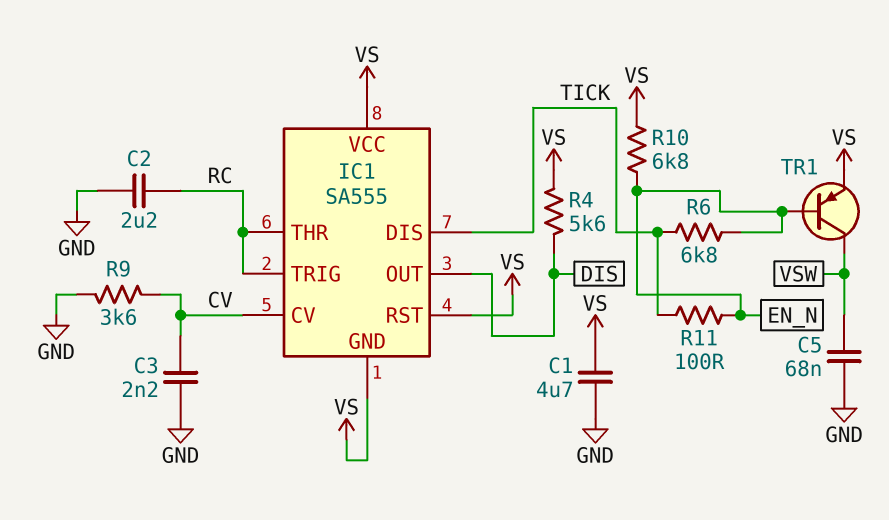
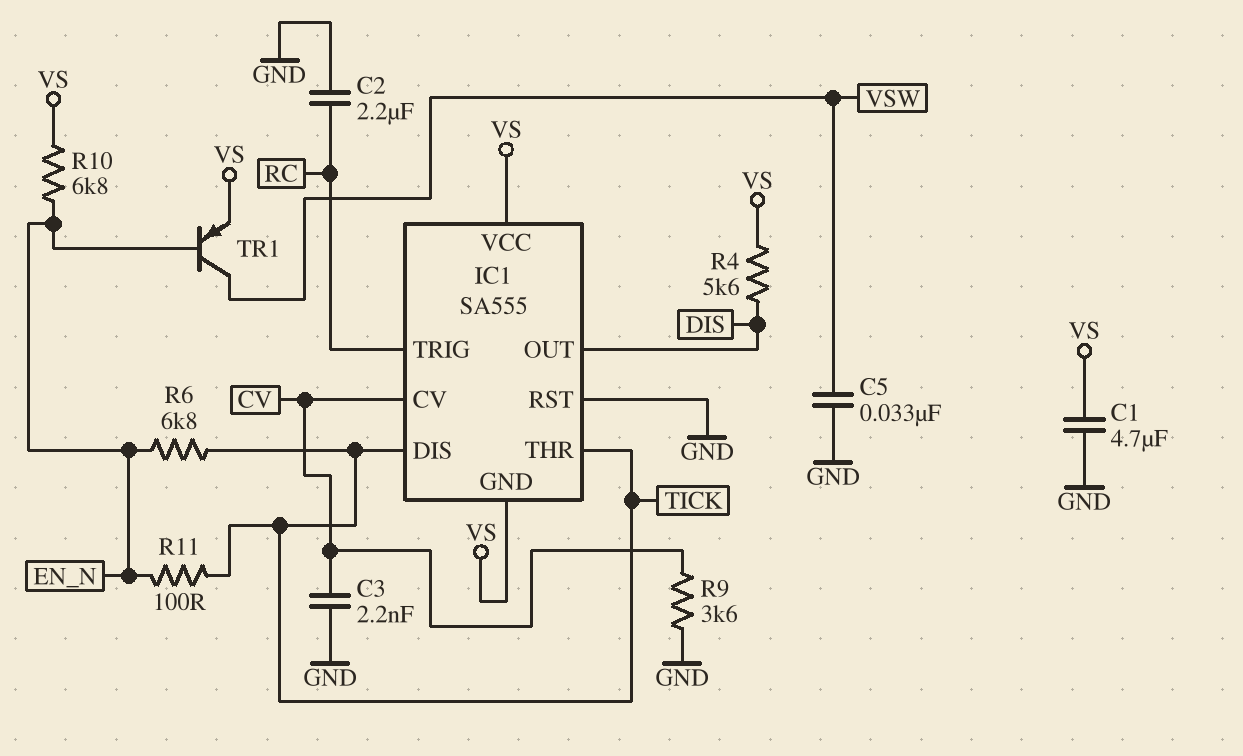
C5: 68nF (GND, VSW) -> 33nF (GND, VSW)
IC1 pin RST: VS -> GND
IC1 pin THR: RC -> TICK

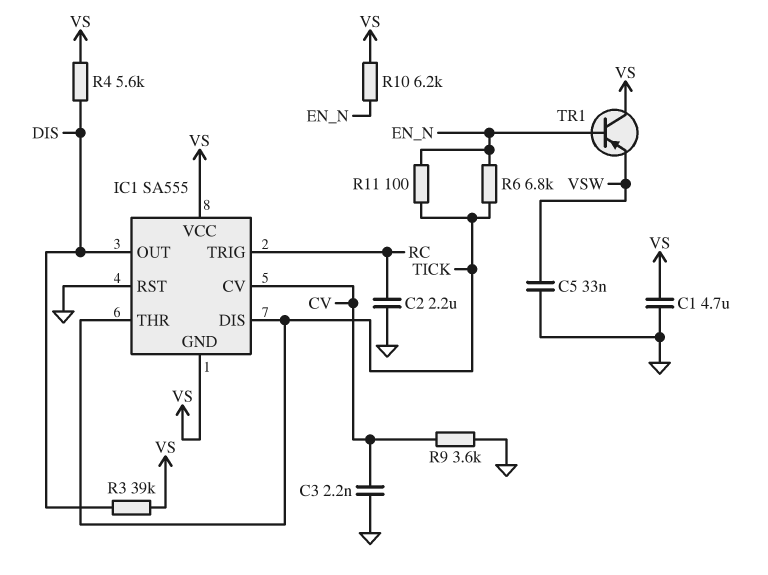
R3: none -> 39k (DIS, VS)
R10: 6.8k (EN_N, VS) -> 6.2k (EN_N, VS)
TR1: PNP (B EN_N, C VSW, E VS) -> PNP (B EN_N, C VS, E VSW)

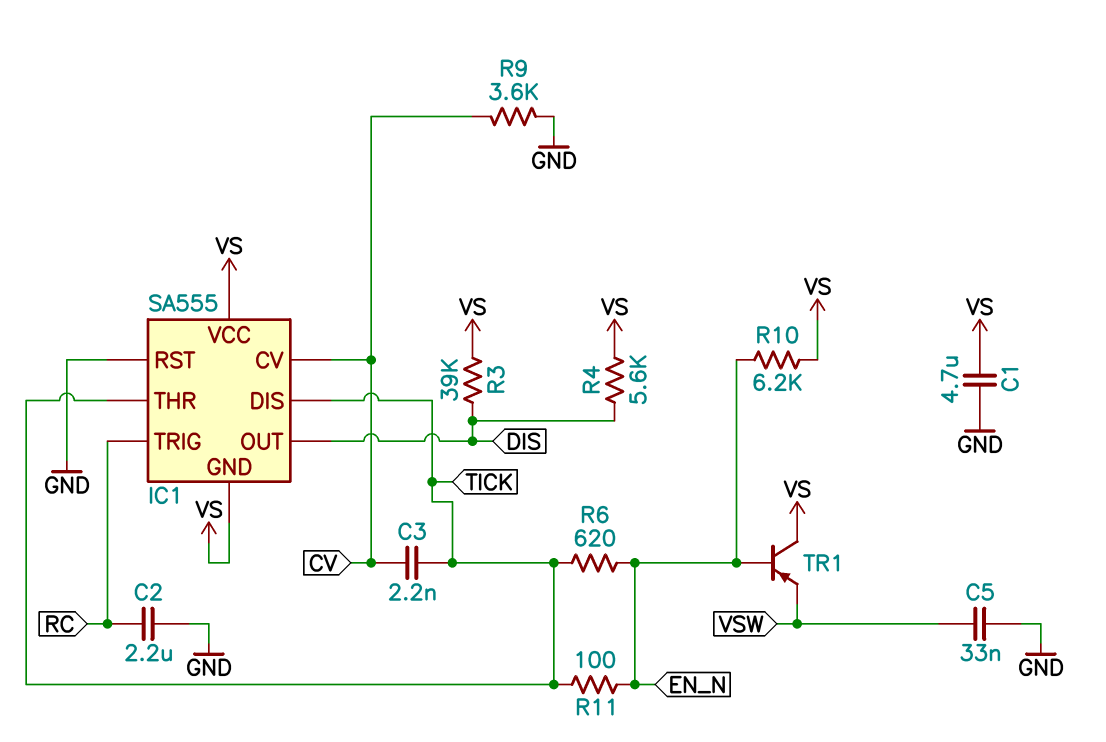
C3: 2.2nF (CV, GND) -> 2.2nF (CV, TICK)
R6: 6.8k (EN_N, TICK) -> 620 (EN_N, TICK)

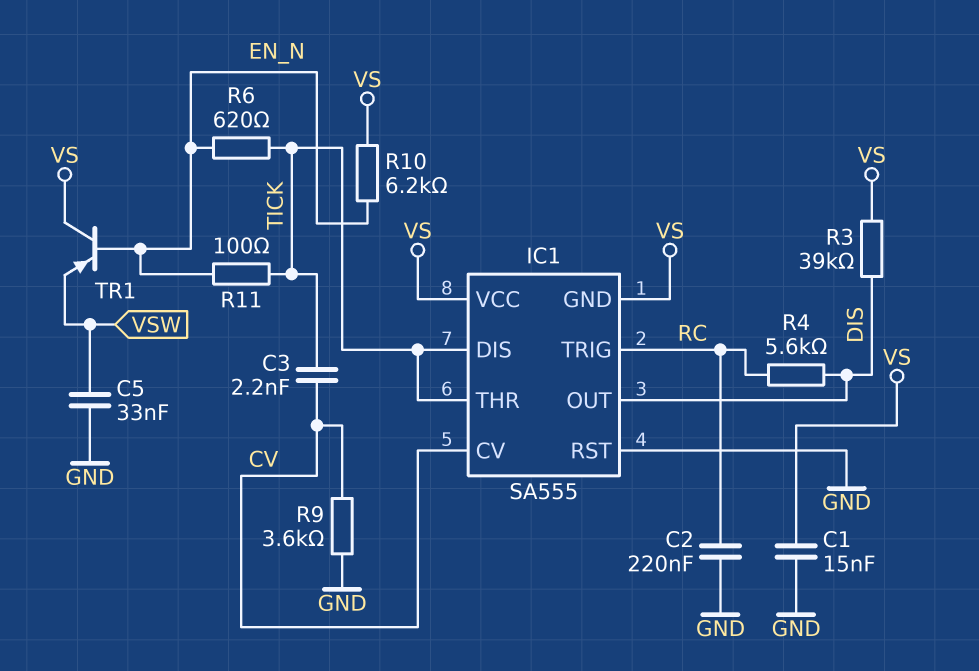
C1: 4.7uF (GND, VS) -> 15nF (GND, VS)
C2: 2.2uF (GND, RC) -> 220nF (GND, RC)
R4: 5.6k (DIS, VS) -> 5.6k (DIS, RC)

